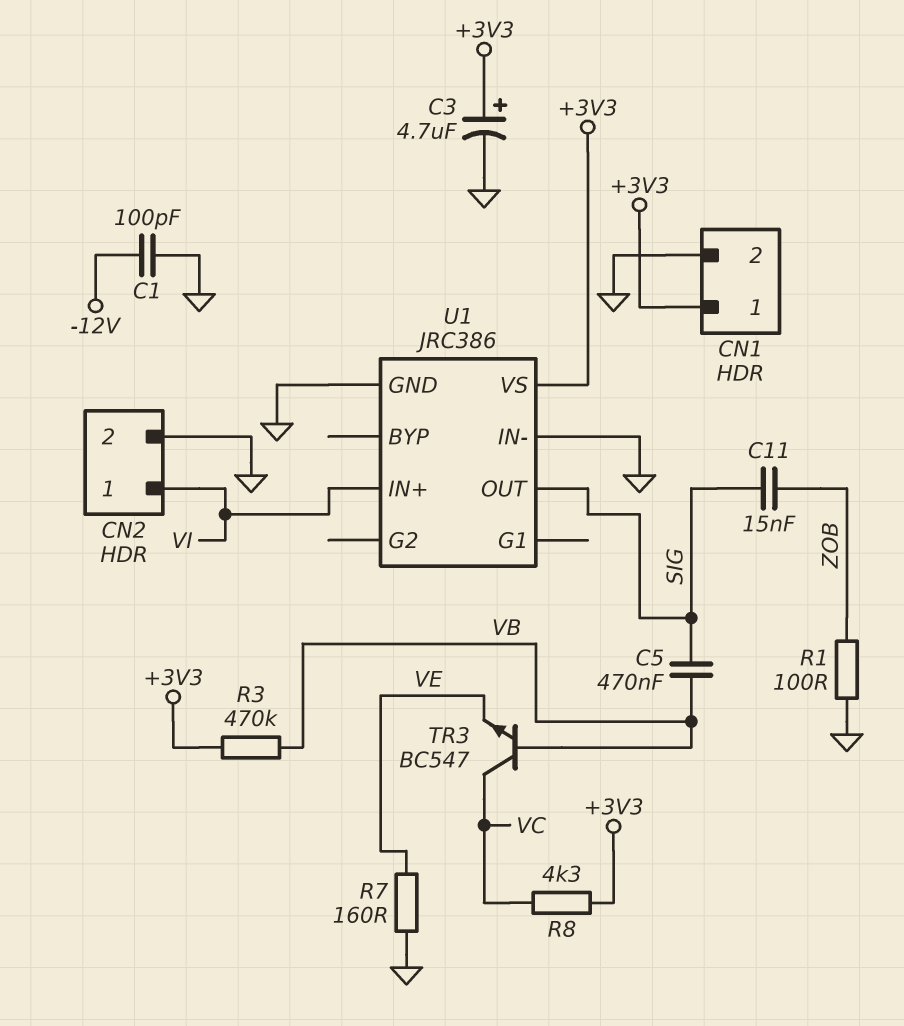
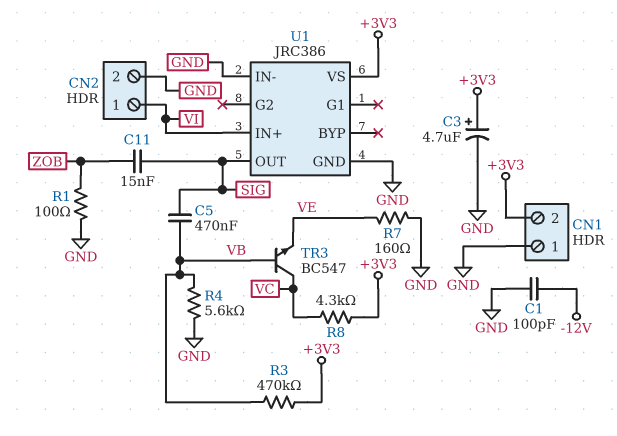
CN1 pin 1: +3V3 -> GND
CN1 pin 2: GND -> +3V3
R4: none -> 5.6k (GND, VB)

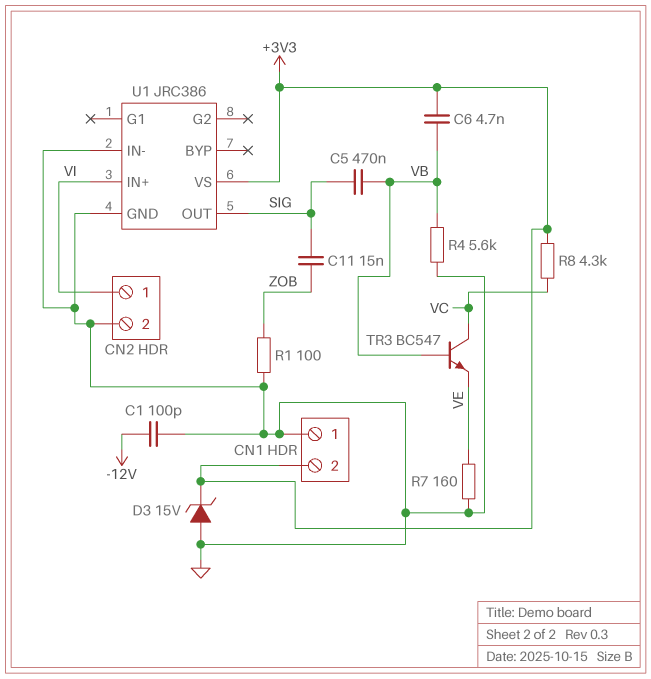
C3: 4.7uF (plus +3V3, minus GND) -> none
C6: none -> 4.7nF (+3V3, VB)
D3: none -> zener 15V (A GND, K +3V3)
R3: 470k (+3V3, VB) -> none

